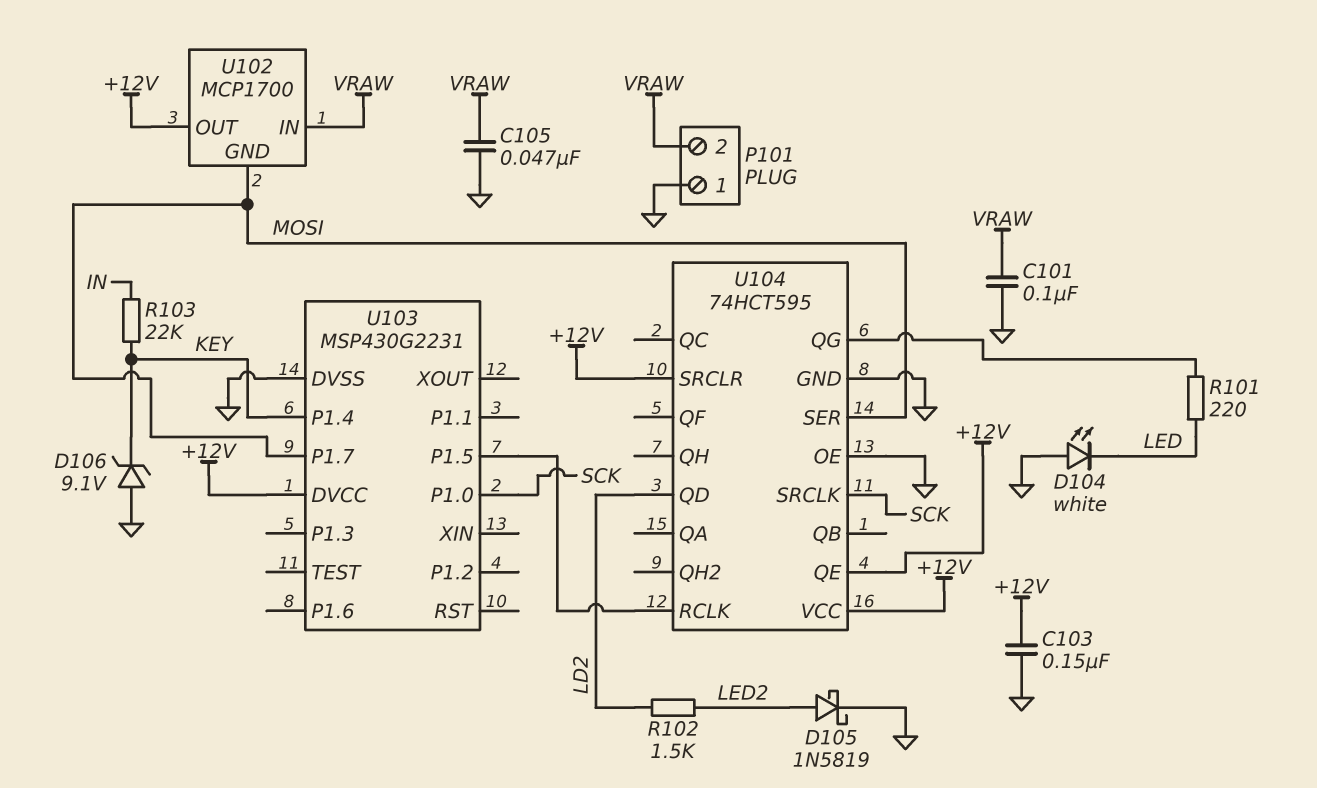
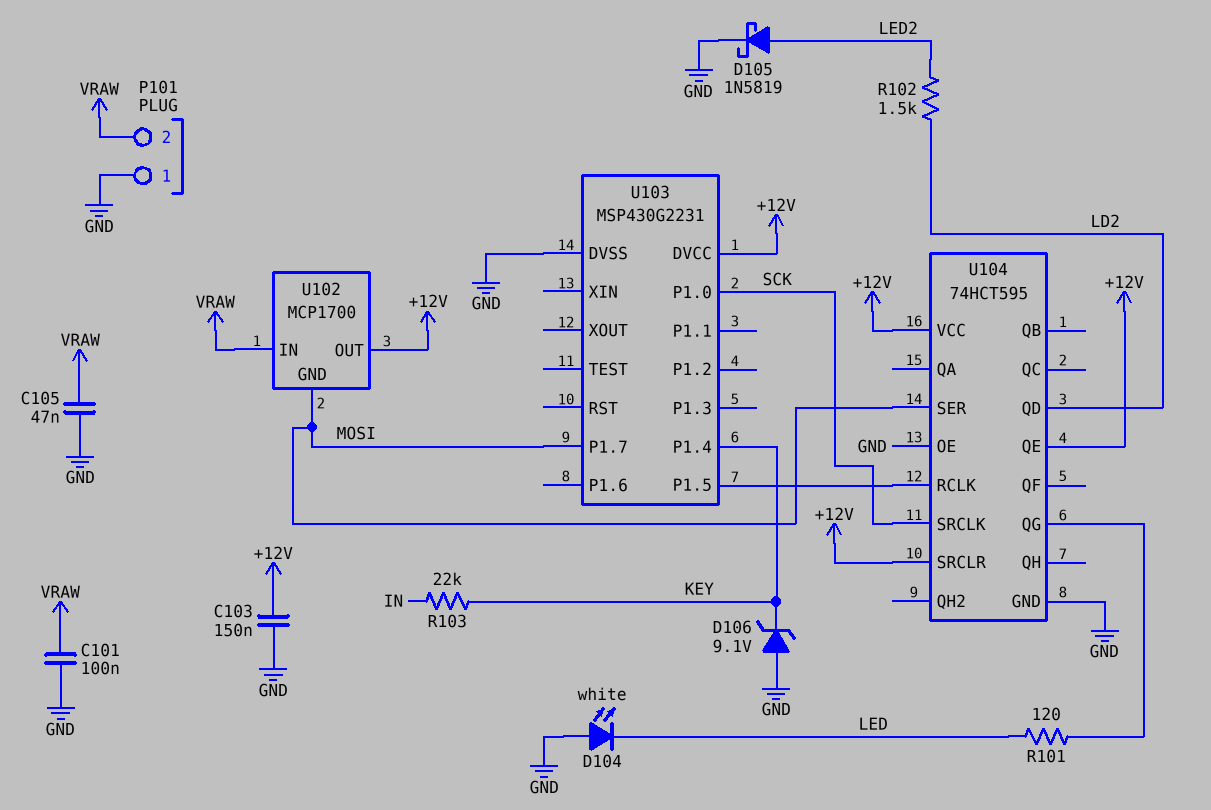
R101: 220 (LED, U104/QG) -> 120 (LED, U104/QG)

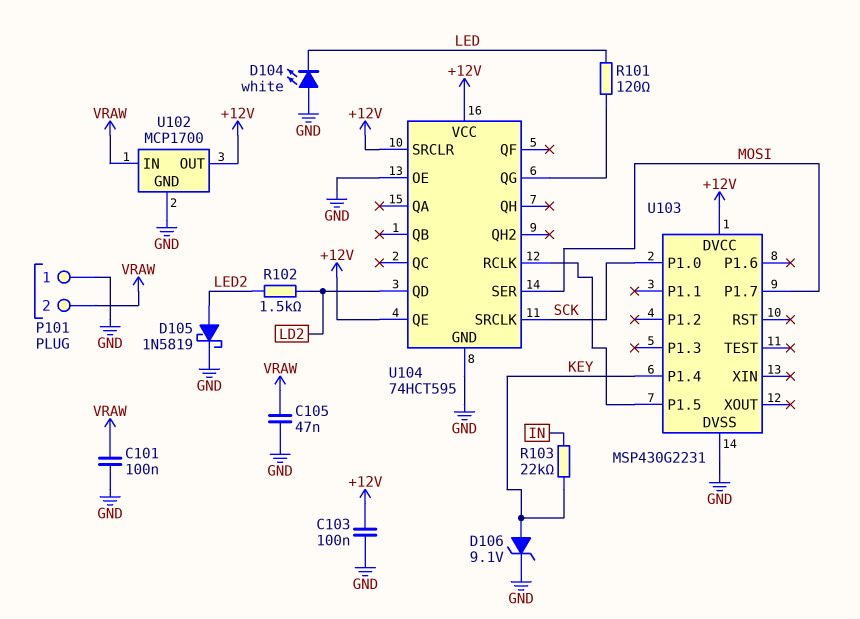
C103: 150nF (+12V, GND) -> 100nF (+12V, GND)
D106: zener 9.1V (A GND, K KEY) -> zener 9.1V (A KEY, K GND)
U102 pin GND: MOSI -> GND

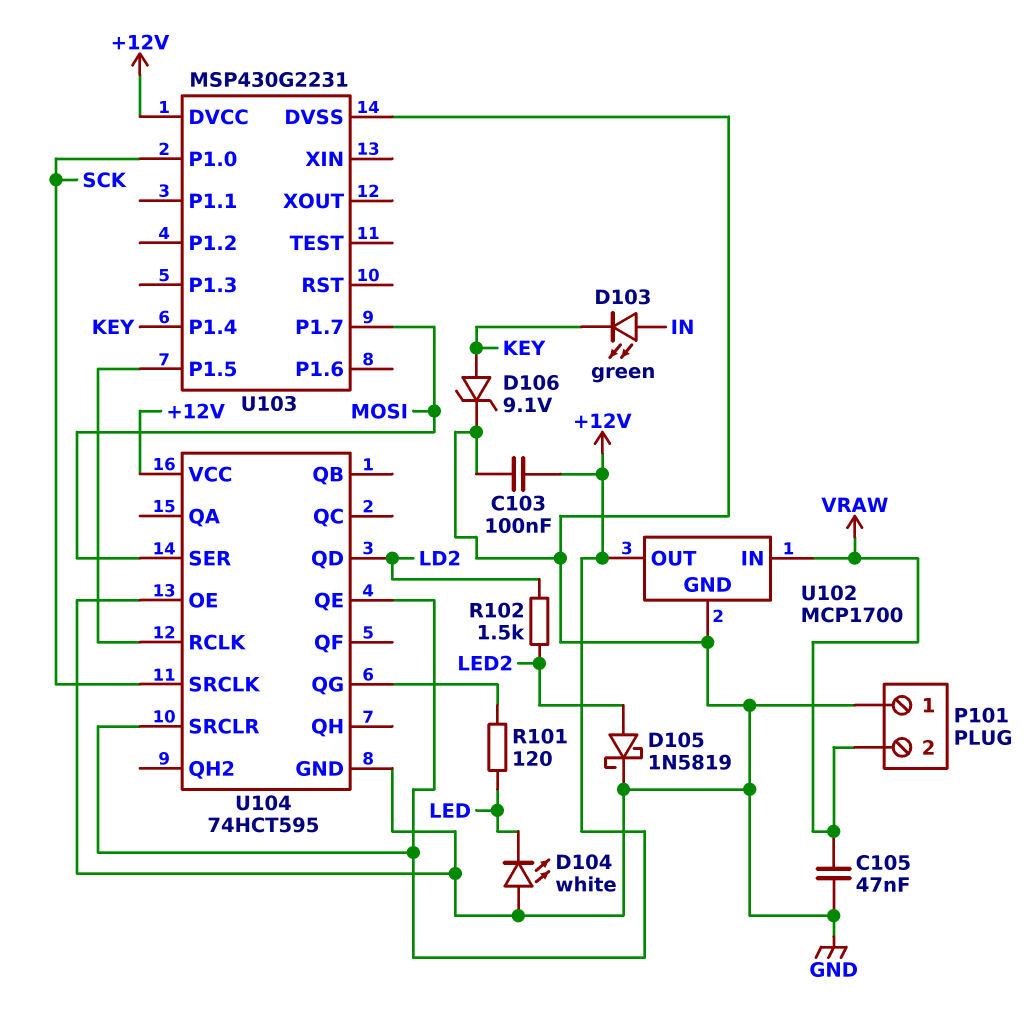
C101: 100nF (GND, VRAW) -> none
D103: none -> LED green (A IN, K KEY)
R103: 22k (IN, KEY) -> none

